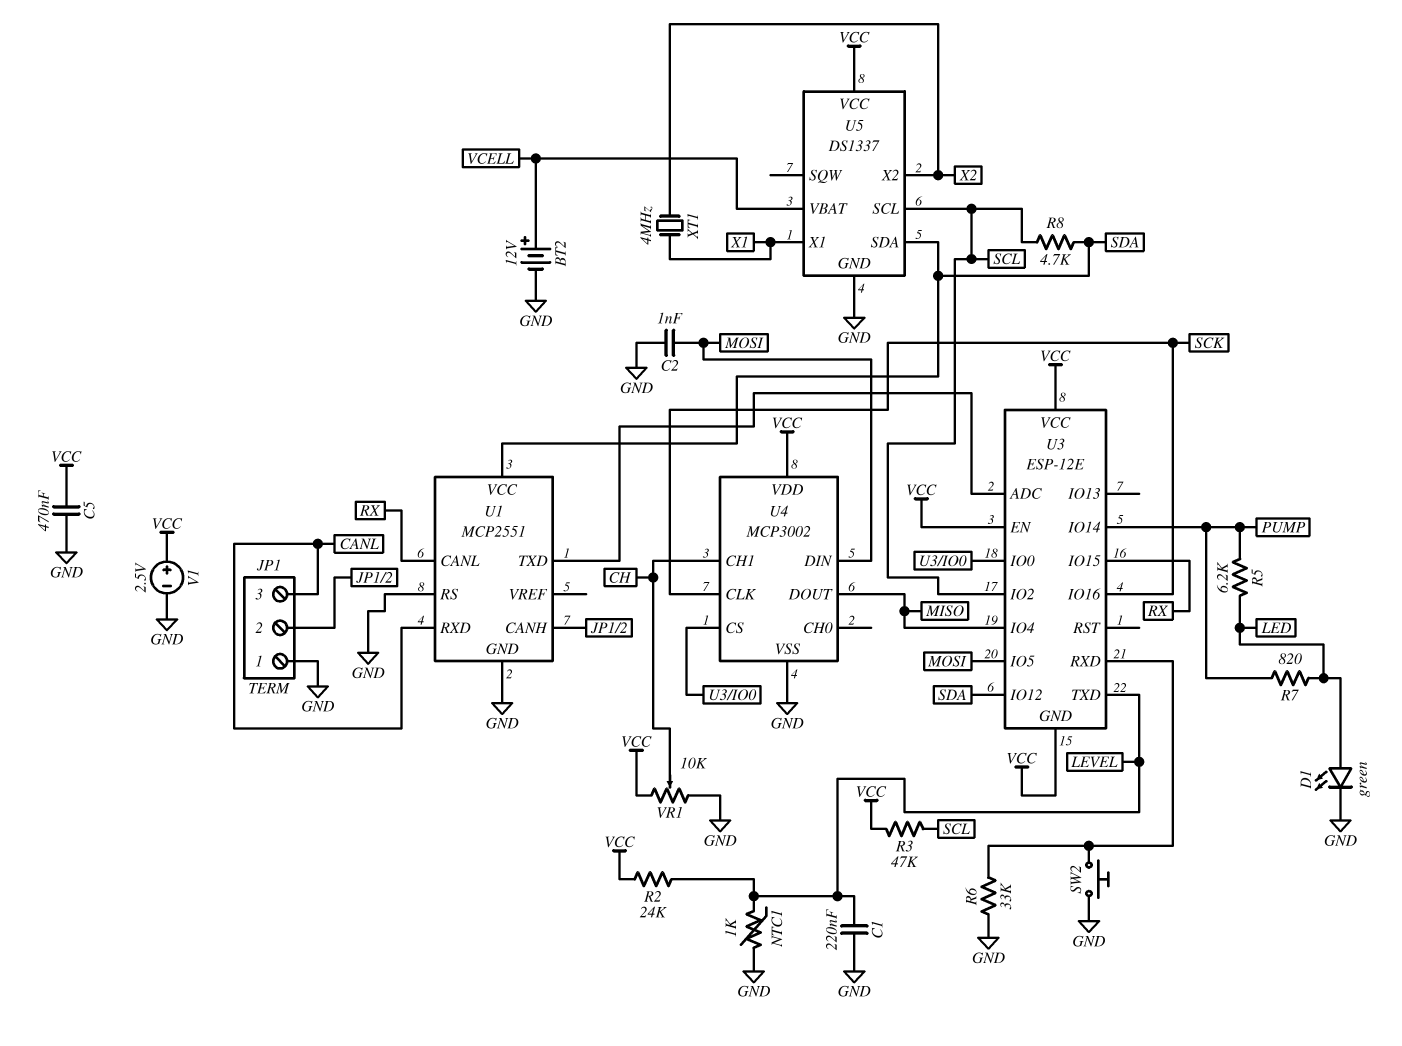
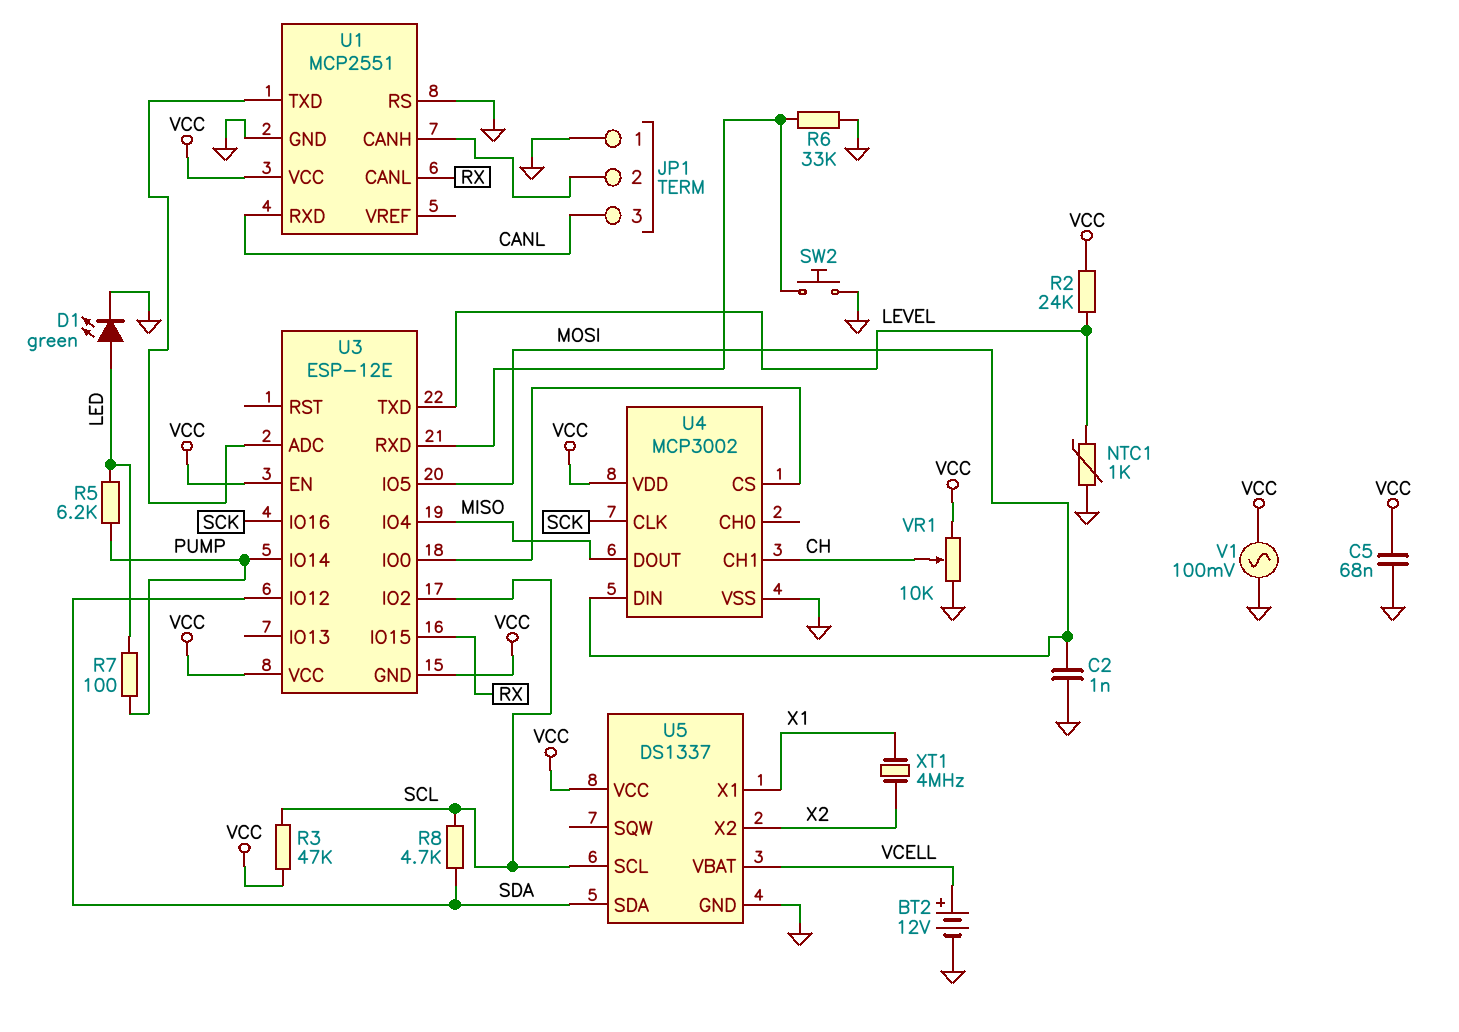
C1: 220nF (GND, LEVEL) -> none
C5: 470nF (GND, VCC) -> 68nF (GND, VCC)
R7: 820 (LED, PUMP) -> 100 (LED, PUMP)
U1 pin VCC: SDA -> VCC
V1: 2.5V (plus VCC, minus GND) -> AC 100mV (GND, VCC)

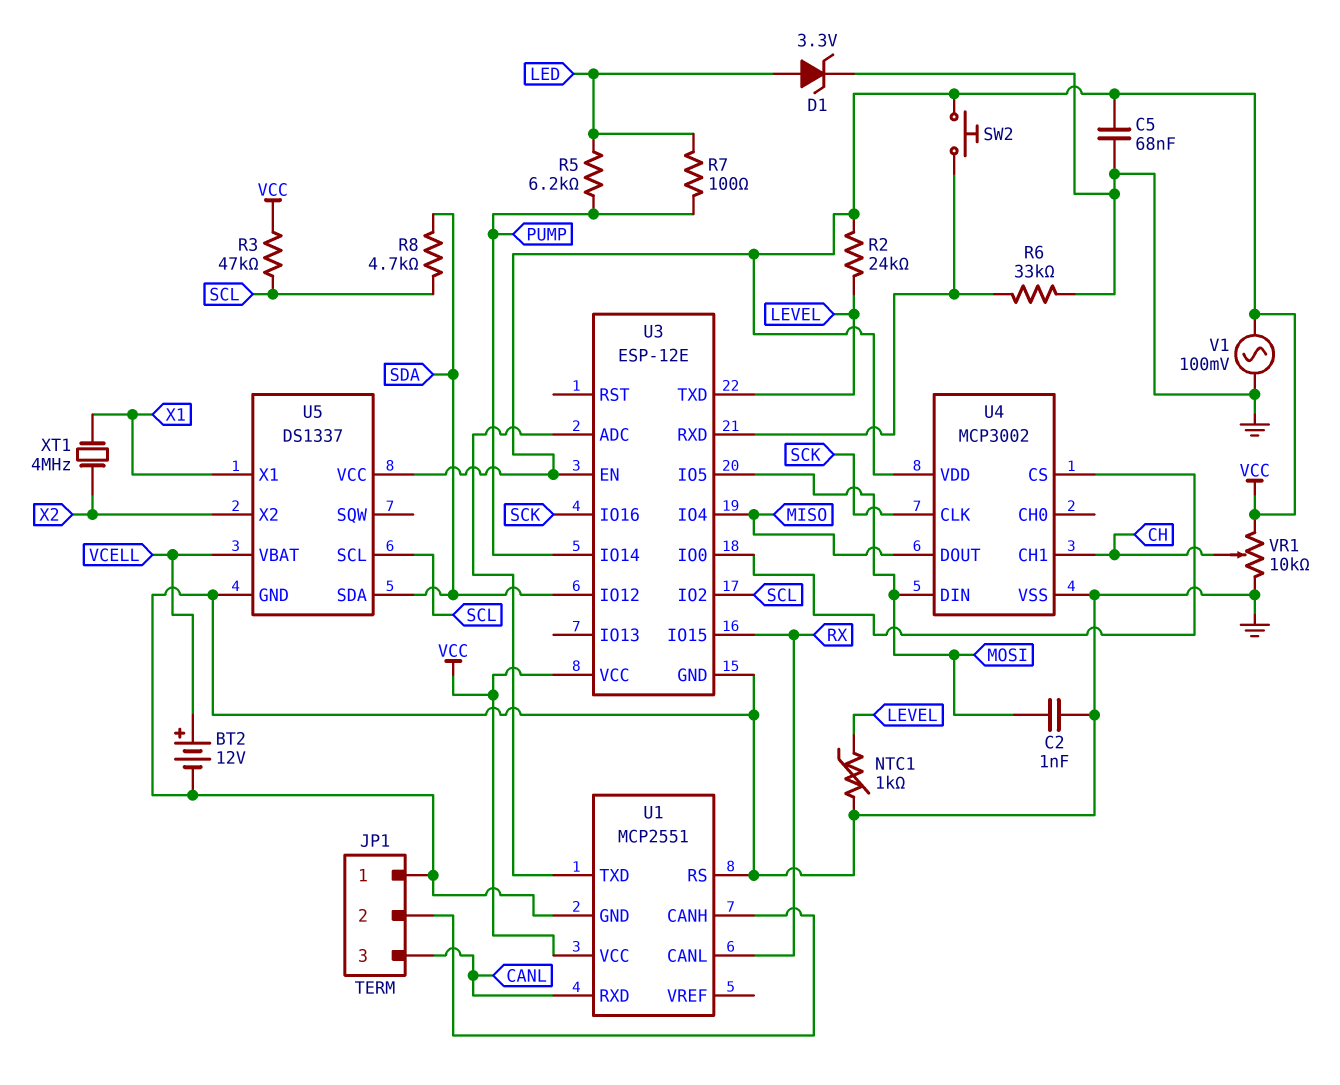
D1: LED green (A LED, K GND) -> zener 3.3V (A LED, K GND)
SW2: button (GND, U3/RXD) -> button (U3/RXD, VCC)
U3 pin GND: VCC -> GND

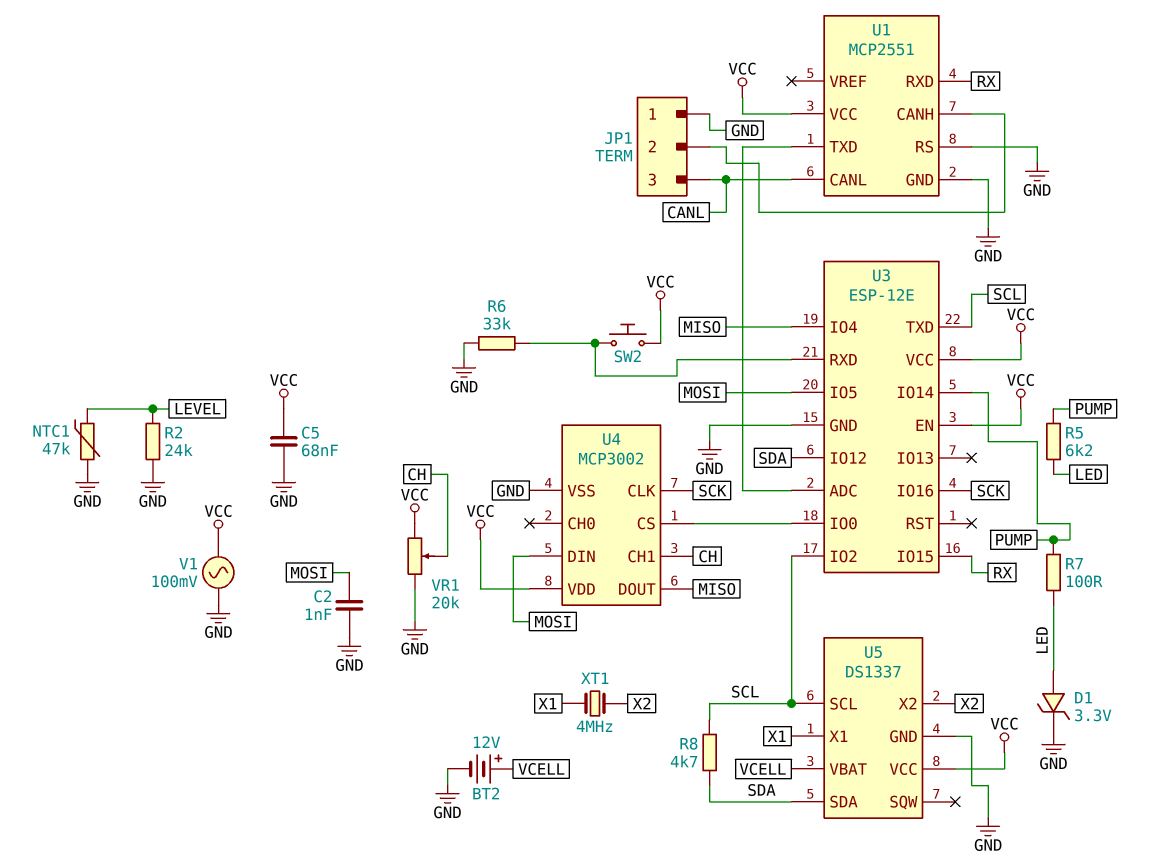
NTC1: 1k (GND, LEVEL) -> 47k (GND, LEVEL)
R2: 24k (LEVEL, VCC) -> 24k (GND, LEVEL)
R3: 47k (SCL, VCC) -> none
U1 pin CANL: RX -> CANL
U1 pin RXD: CANL -> RX
U3 pin TXD: LEVEL -> SCL
VR1: 10k (GND, VCC, wiper CH) -> 20k (GND, VCC, wiper CH)

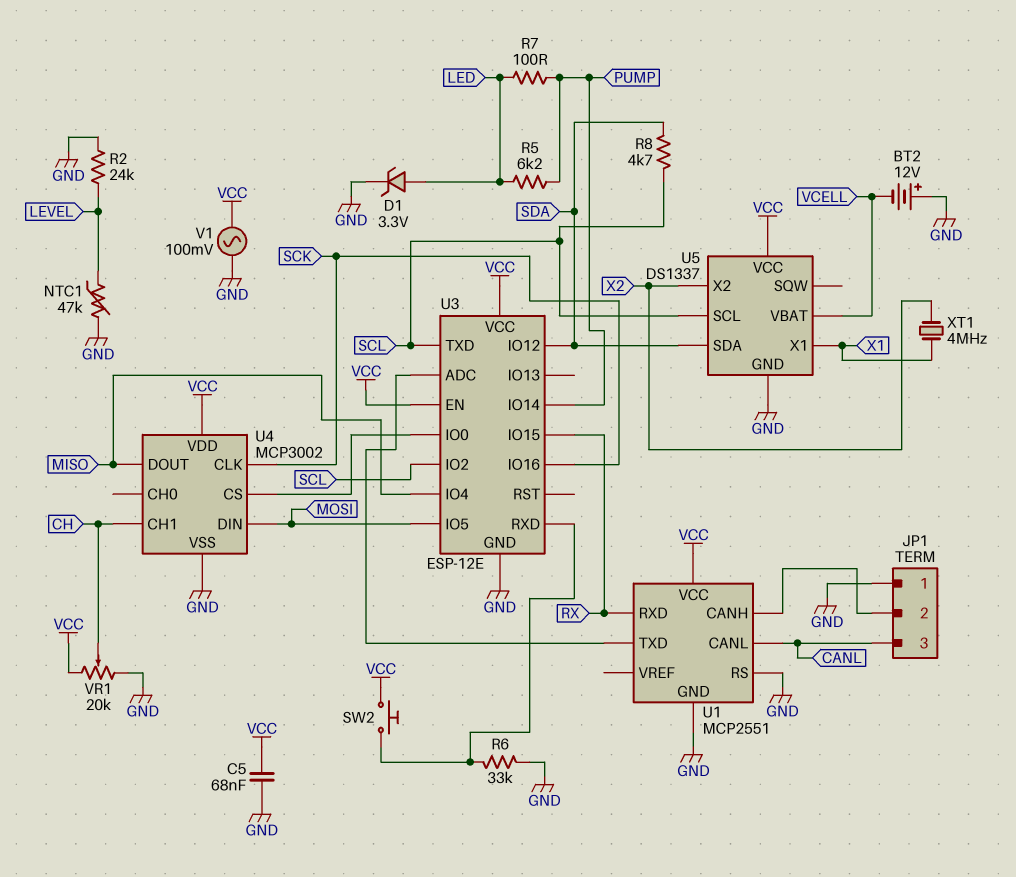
BT2: 12V (plus VCELL, minus GND) -> 12V (plus GND, minus VCELL)
C2: 1nF (GND, MOSI) -> none

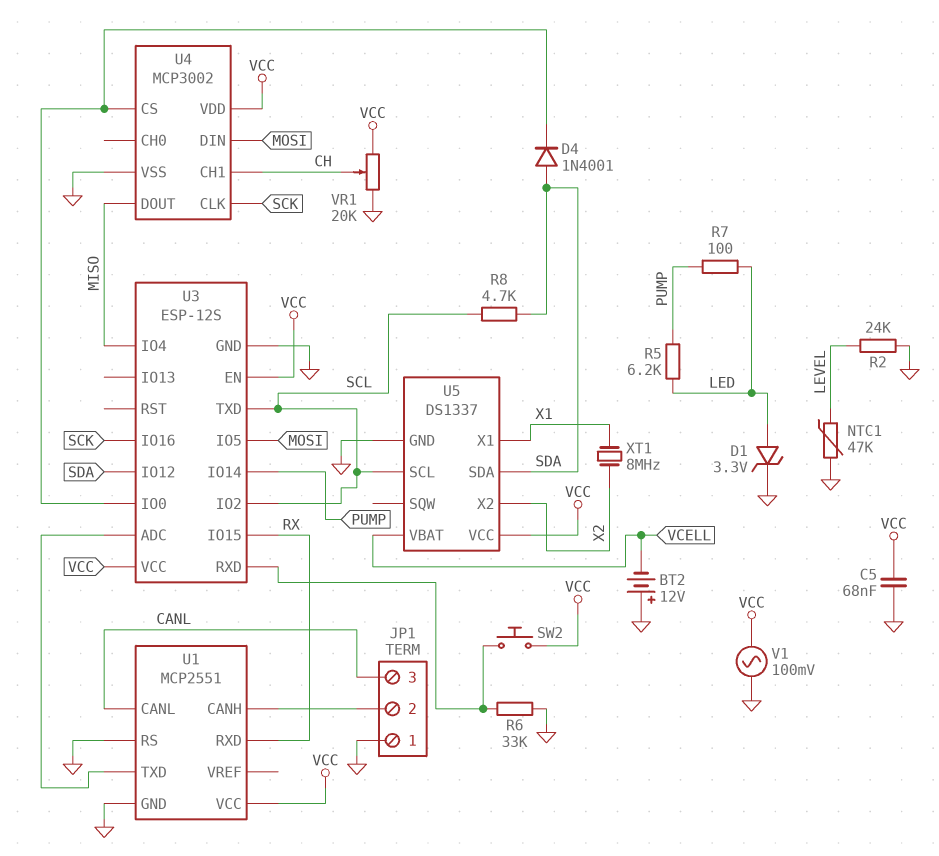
D4: none -> diode 1N4001 (A SDA, K U3/IO0)
U3: ESP-12E -> ESP-12S
XT1: 4MHz (X1, X2) -> 8MHz (X1, X2)

